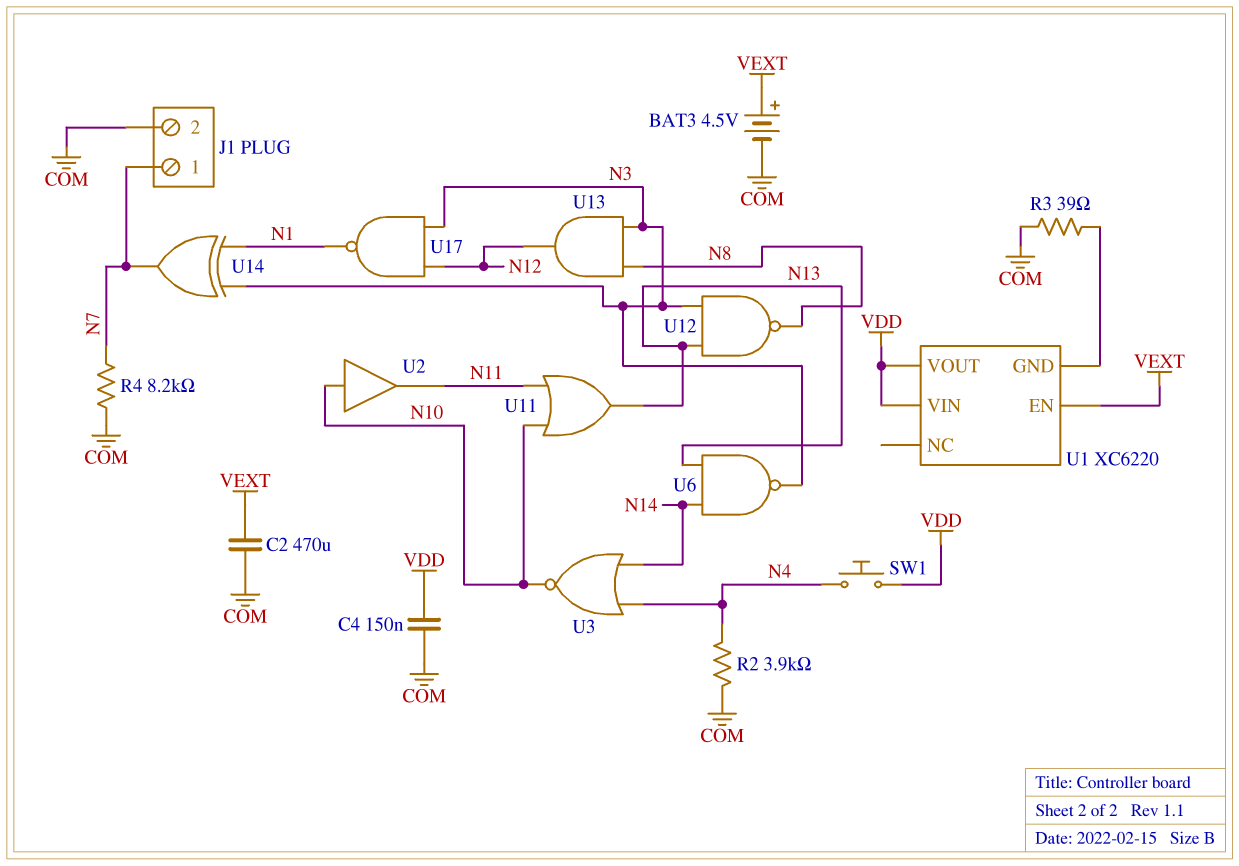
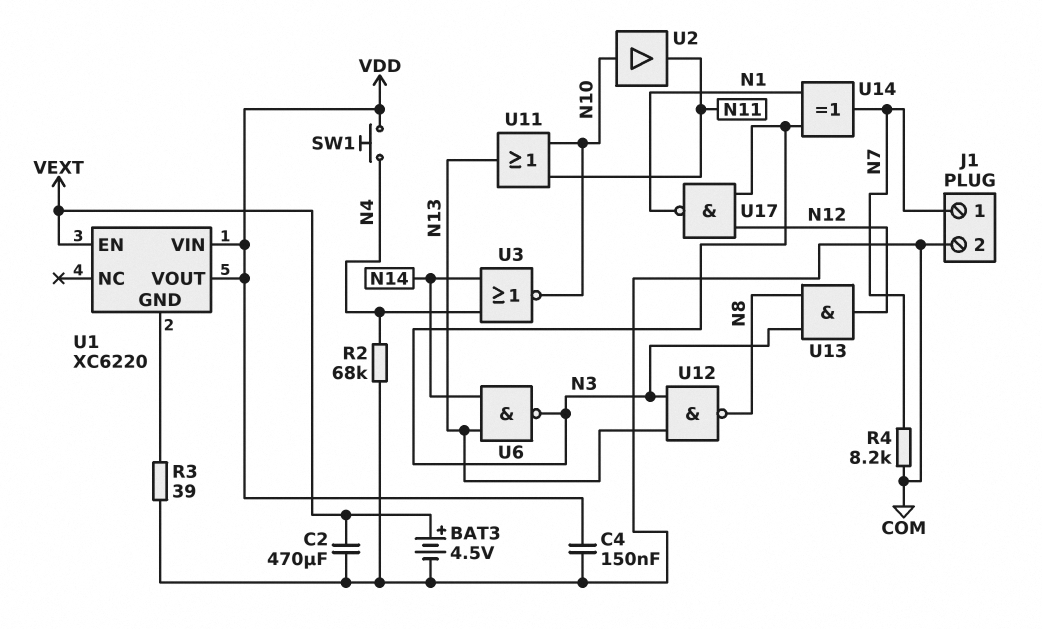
R2: 3.9k (COM, N4) -> 68k (COM, N4)

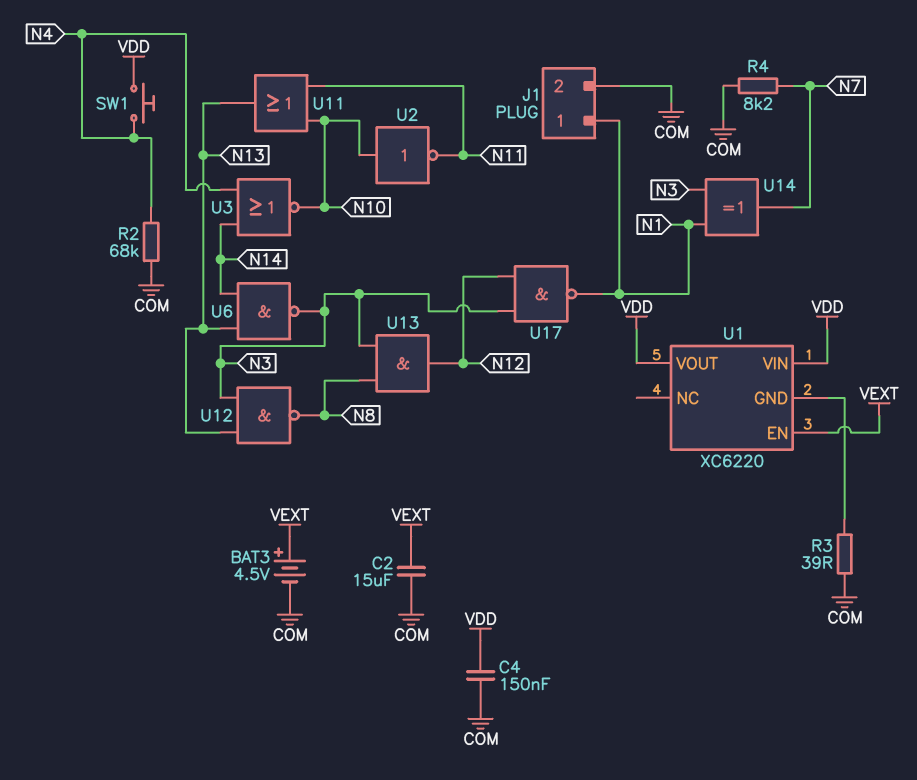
C2: 470uF (COM, VEXT) -> 15uF (COM, VEXT)
J1 pin 1: N7 -> N1
U2: buffer (in N10, out N11) -> NOT (in N10, out N11)

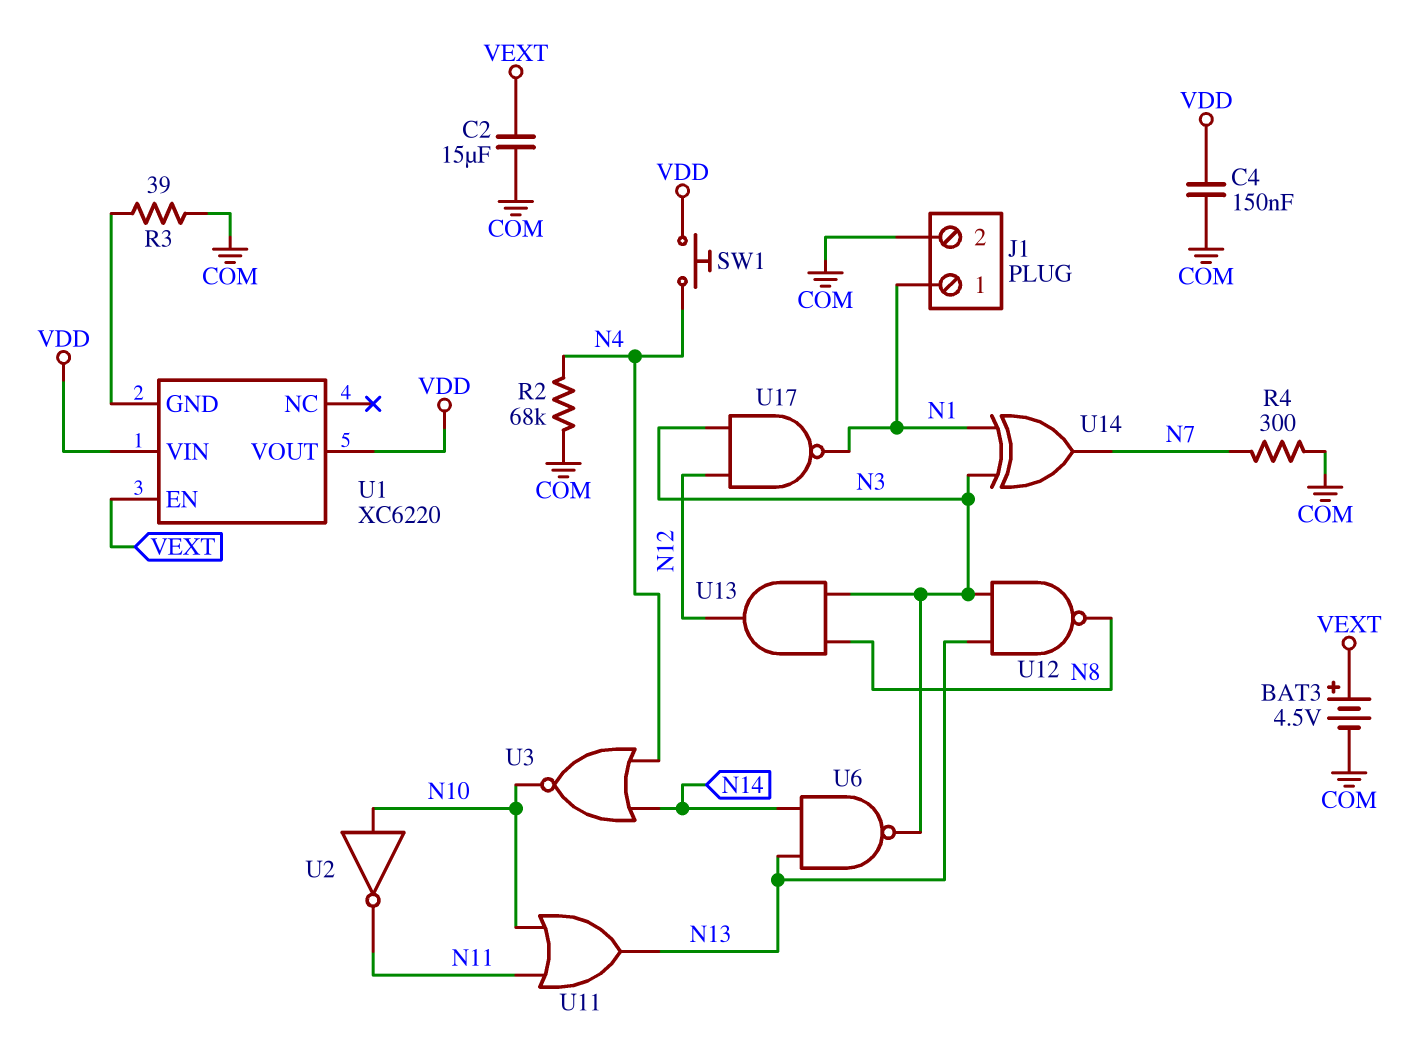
R4: 8.2k (COM, N7) -> 300 (COM, N7)

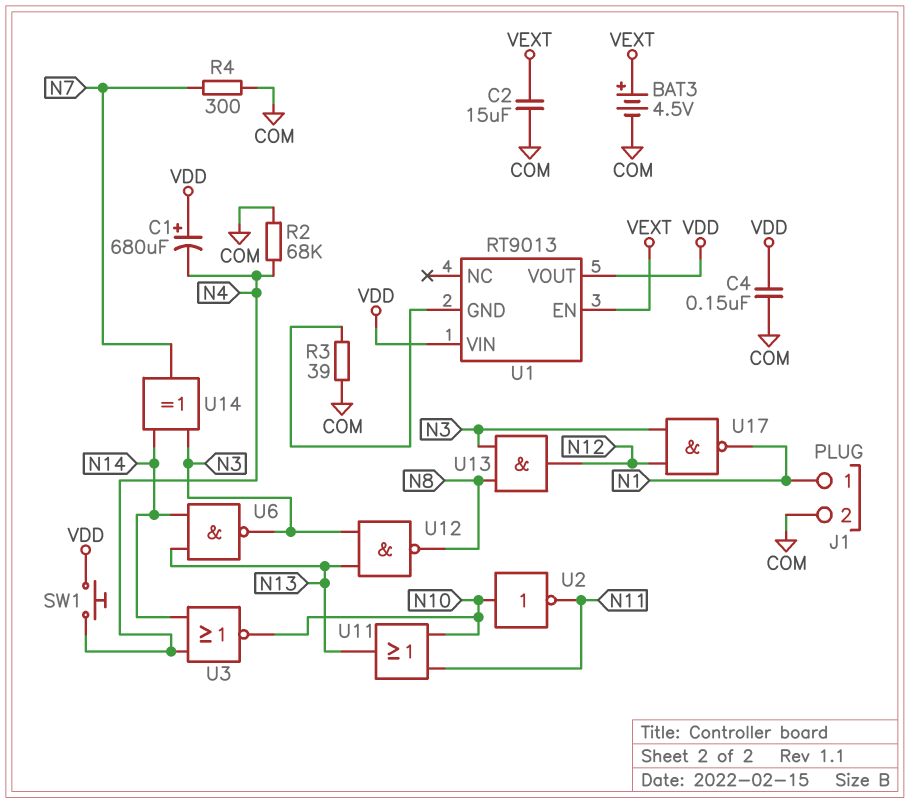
C1: none -> 680uF (plus VDD, minus N4)
U1: XC6220 -> RT9013
U14: XOR (in N1, in N3, out N7) -> XOR (in N3, in N14, out N7)

